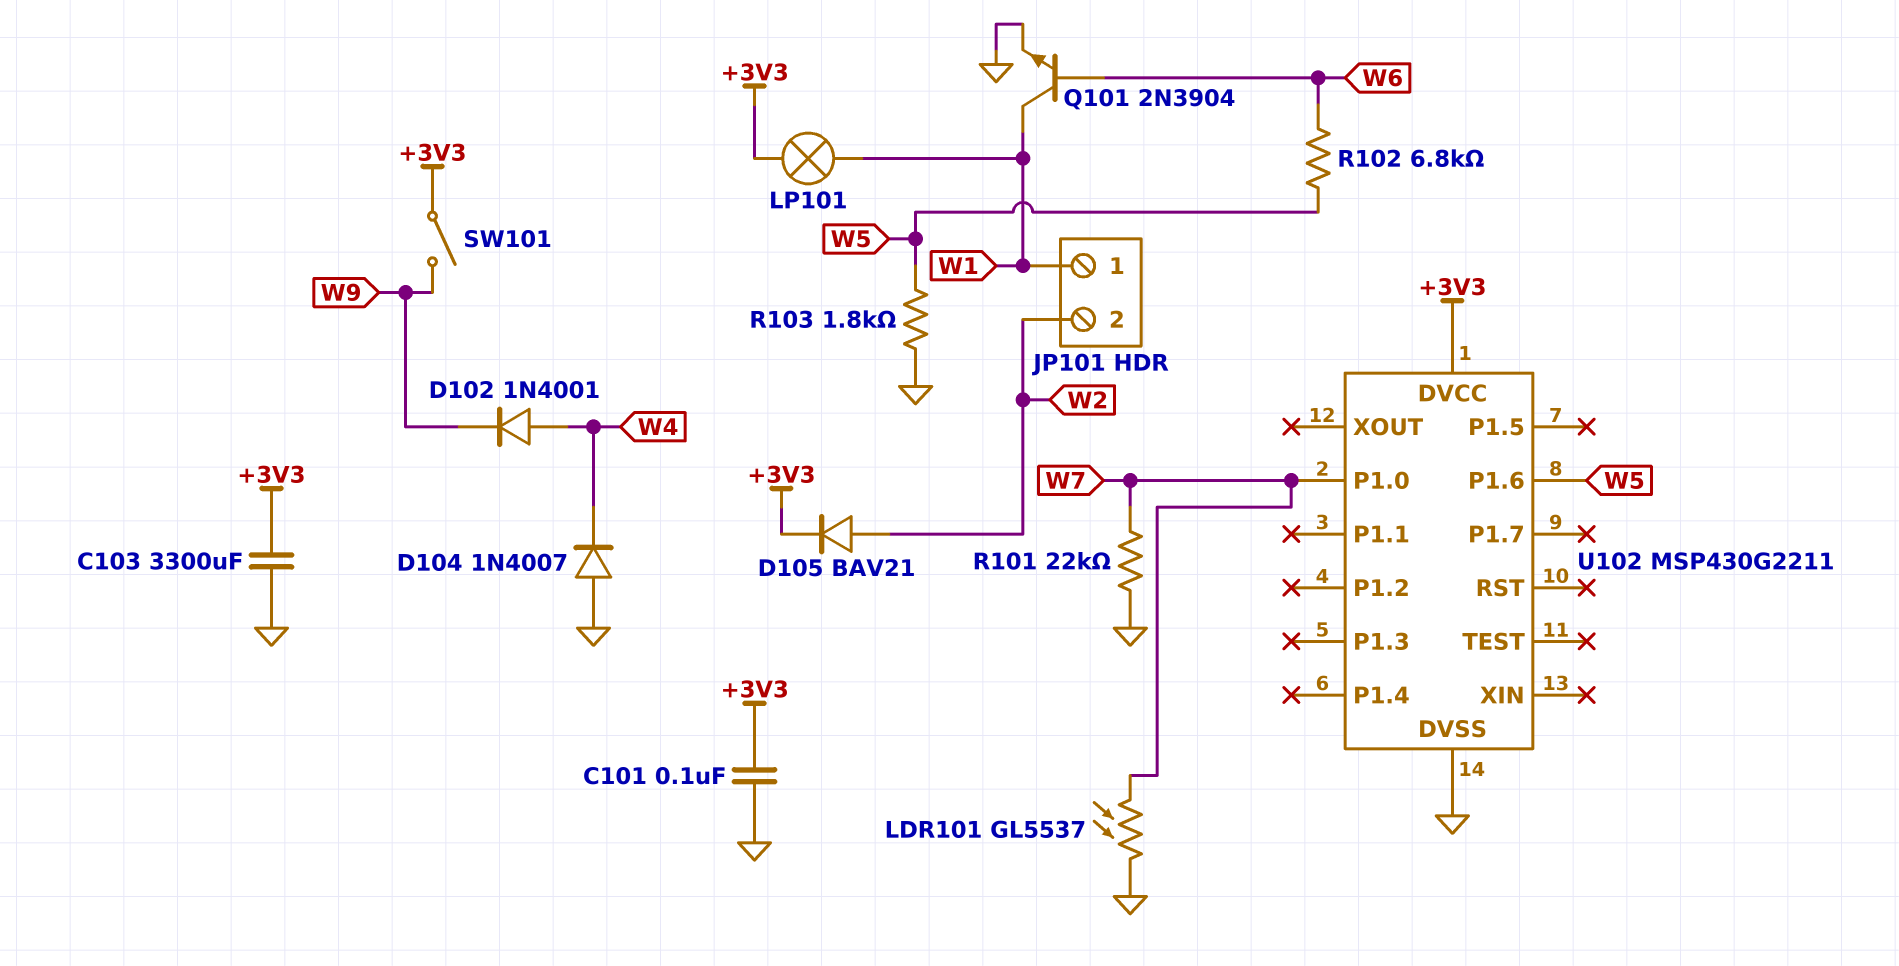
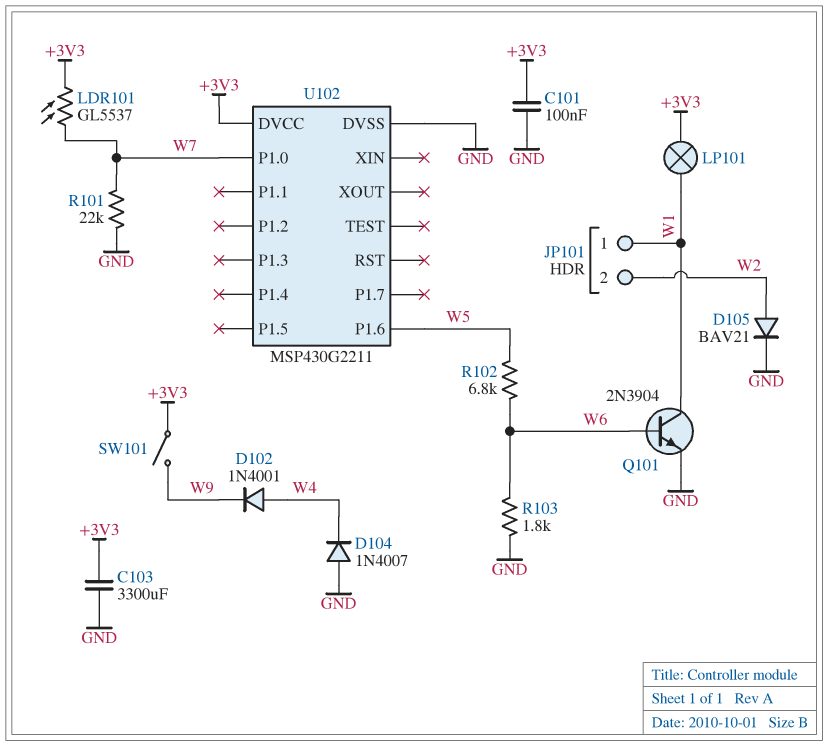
D105: diode BAV21 (A W2, K +3V3) -> diode BAV21 (A W2, K GND)
LDR101: GL5537 (GND, W7) -> GL5537 (+3V3, W7)
R103: 1.8k (GND, W5) -> 1.8k (GND, W6)

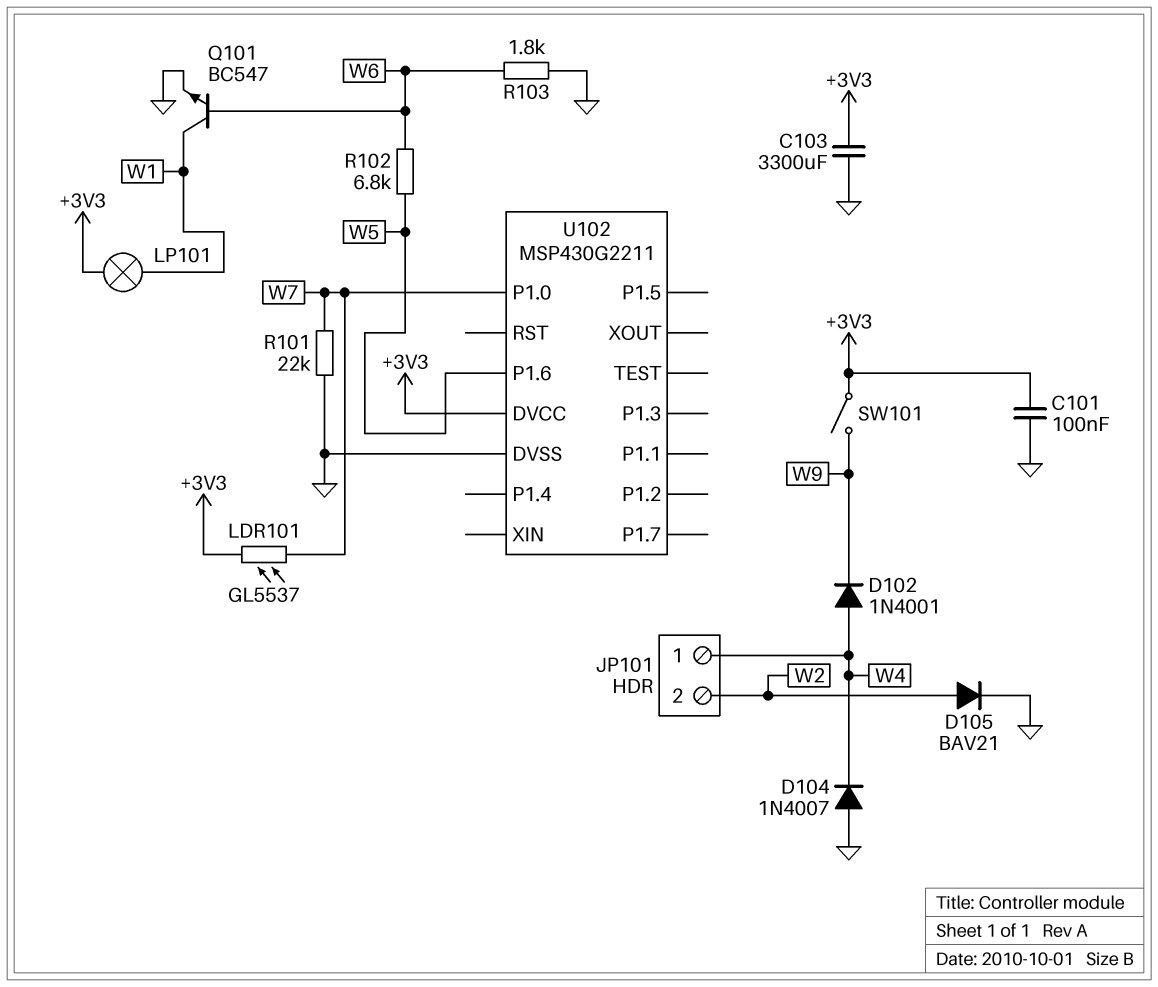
JP101 pin 1: W1 -> W4
Q101: NPN 2N3904 (B W6, C W1, E GND) -> NPN BC547 (B W6, C W1, E GND)

